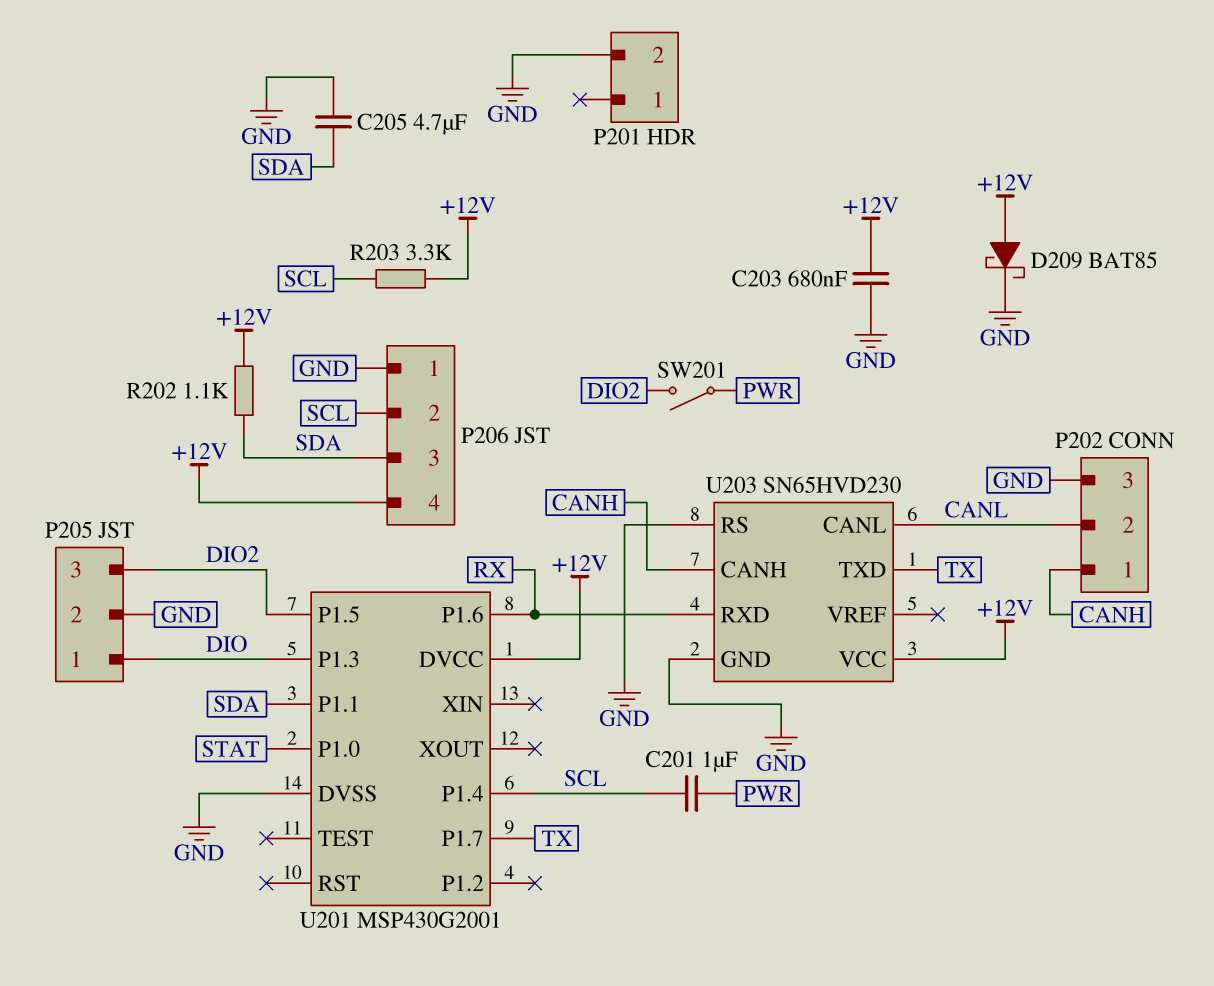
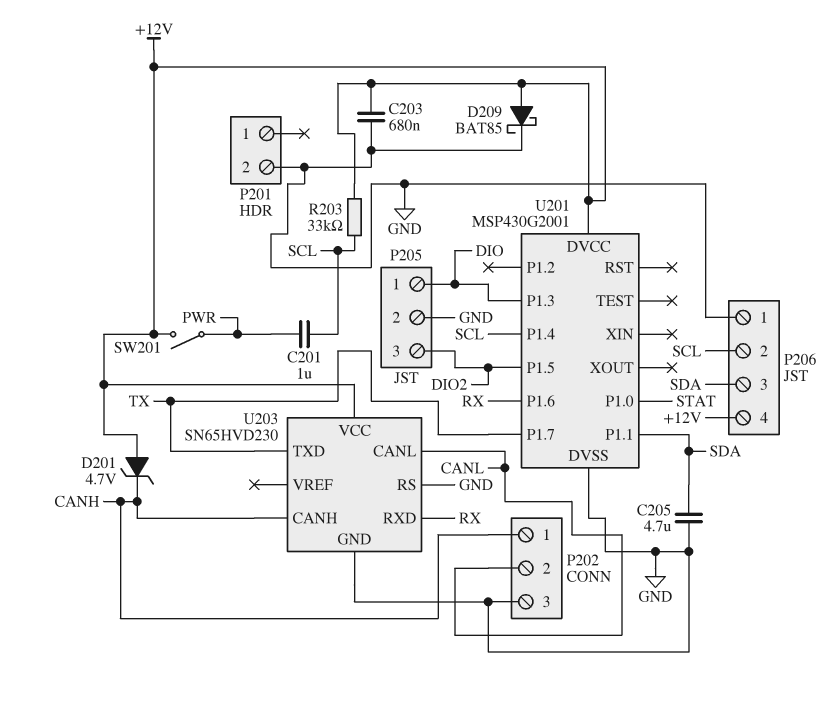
D201: none -> zener 4.7V (A +12V, K CANH)
R202: 1.1k (+12V, SDA) -> none
R203: 3.3k (+12V, SCL) -> 33k (+12V, SCL)
SW201: switch (DIO2, PWR) -> switch (+12V, PWR)

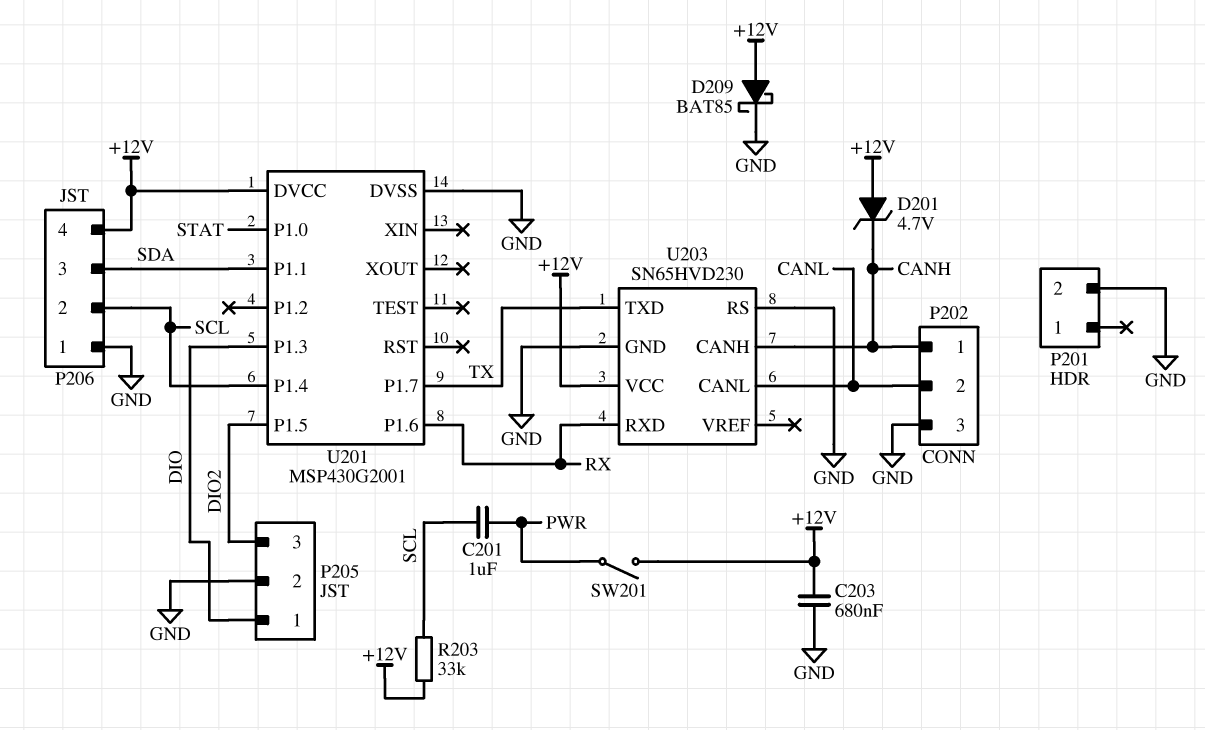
C205: 4.7uF (GND, SDA) -> none

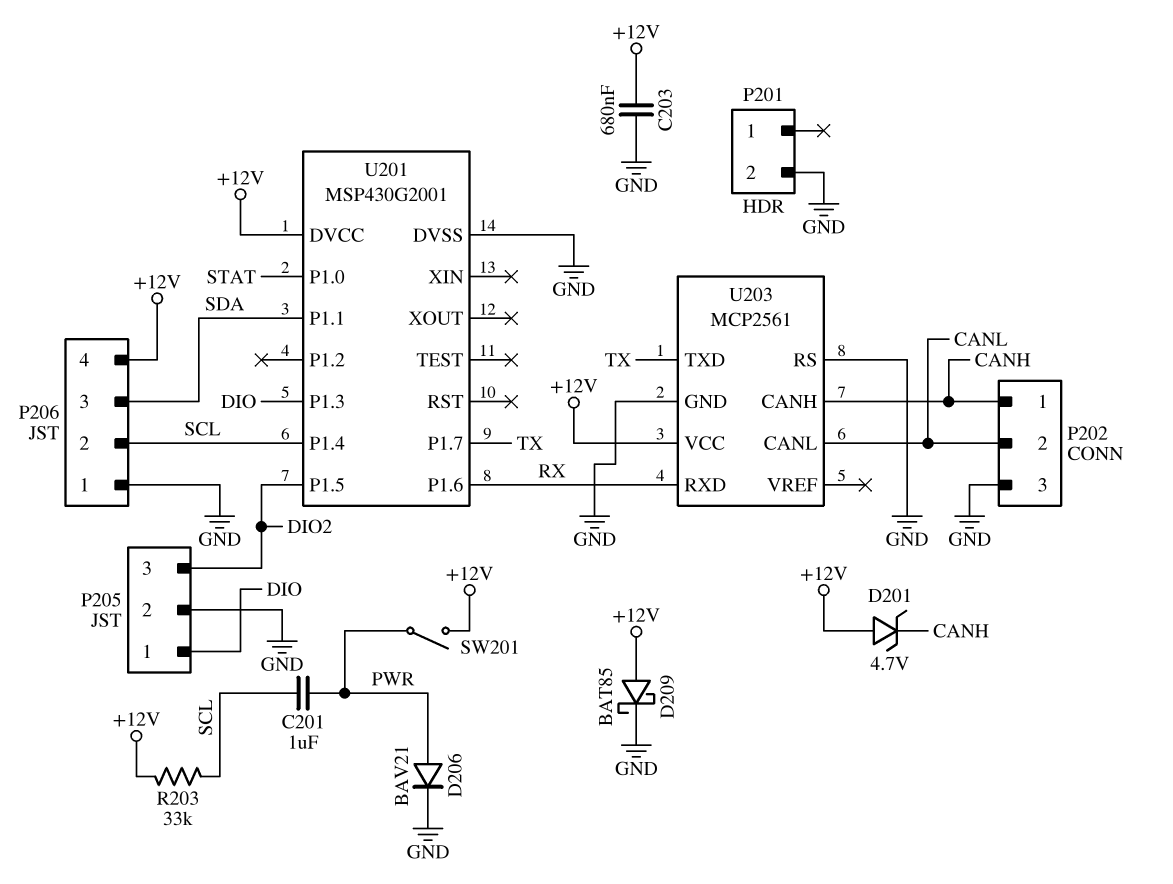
D206: none -> diode BAV21 (A PWR, K GND)
U203: SN65HVD230 -> MCP2561

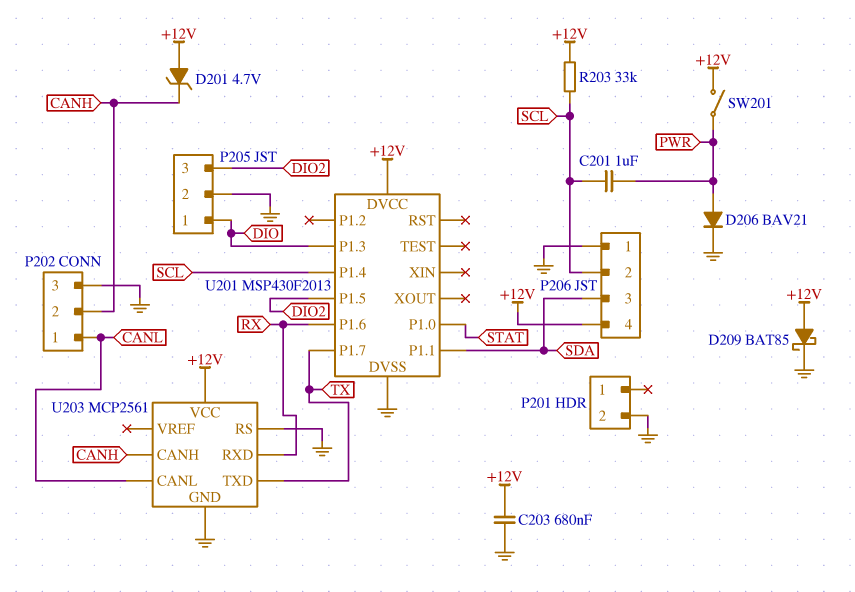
P202 pin 1: CANH -> CANL
P202 pin 2: CANL -> CANH
U201: MSP430G2001 -> MSP430F2013

